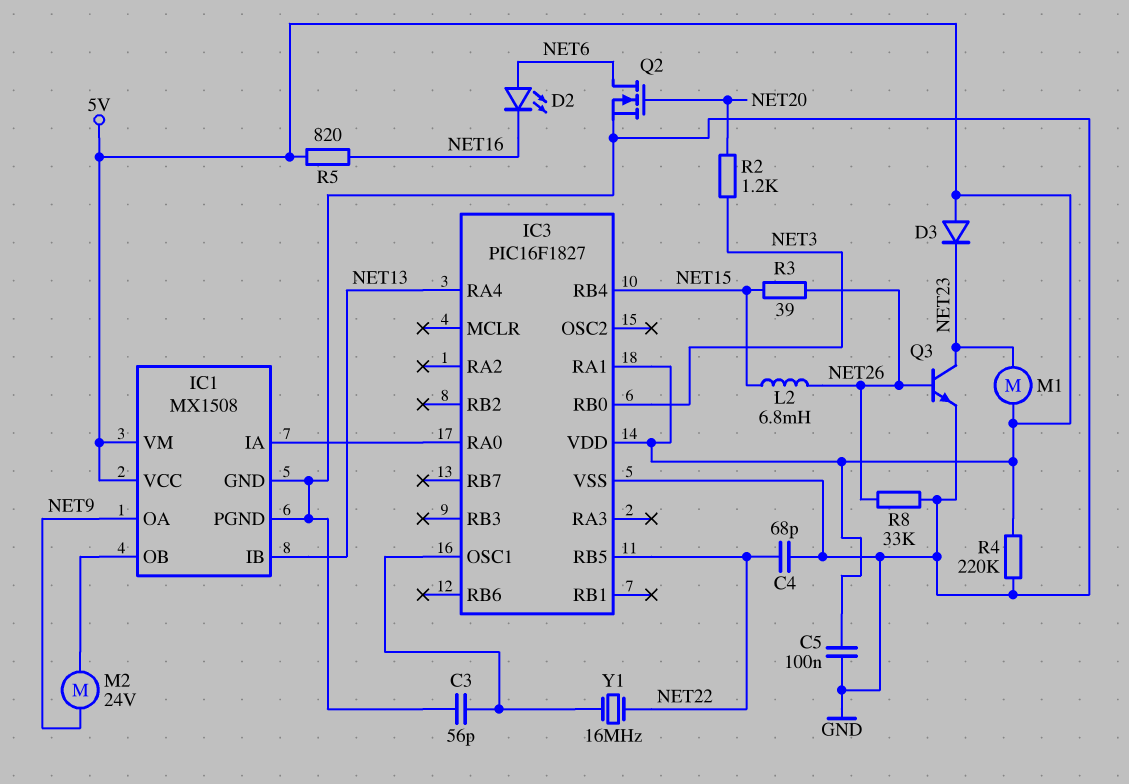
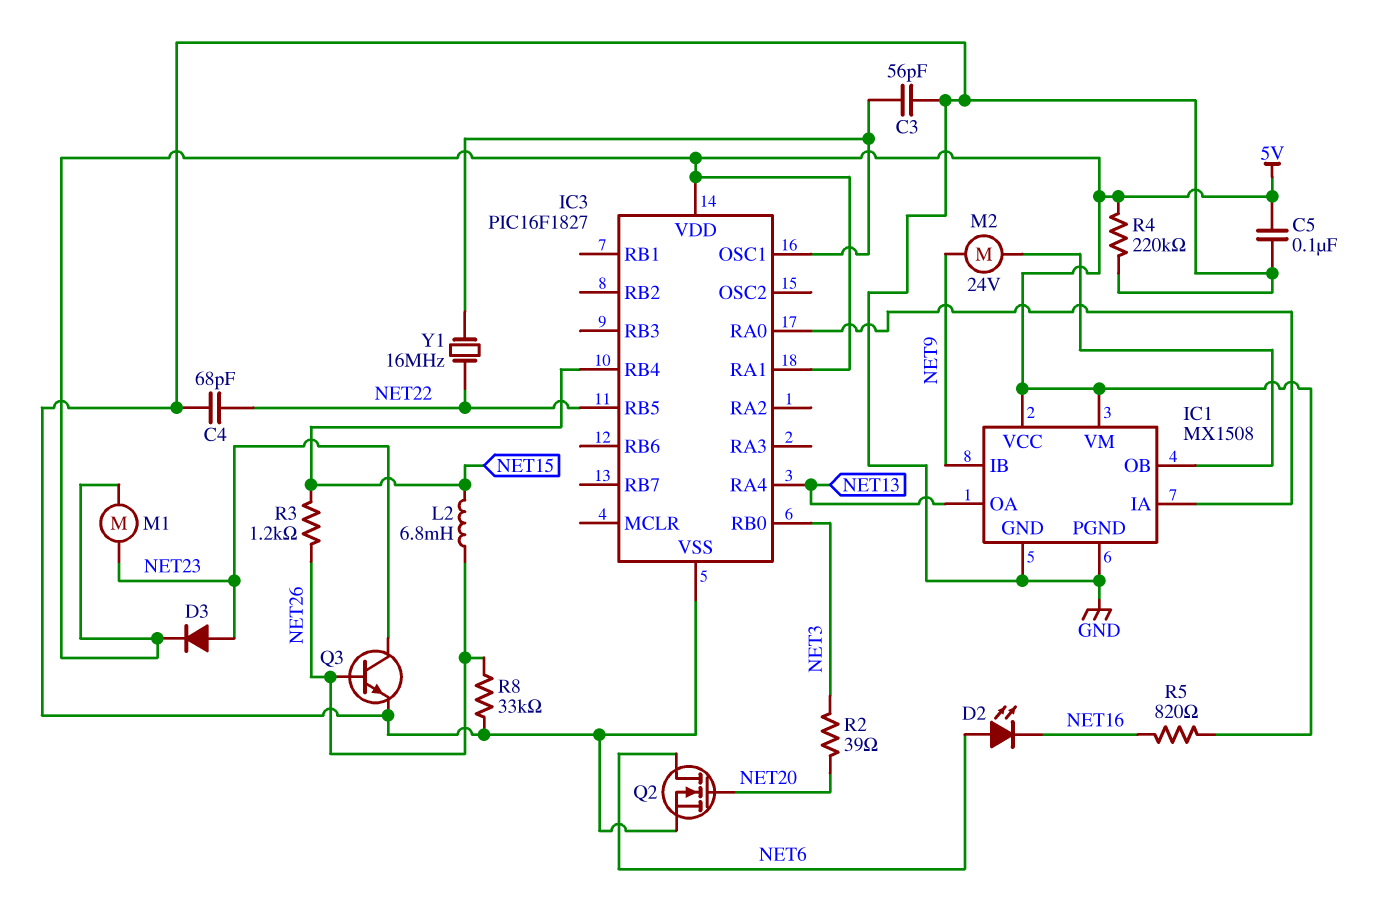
D3: diode (A 5V, K NET23) -> diode (A NET23, K 5V)
IC1 pin IB: NET13 -> NET9
IC1 pin OA: NET9 -> NET13
R2: 1.2k (NET3, NET20) -> 39 (NET3, NET20)
R3: 39 (NET15, NET26) -> 1.2k (NET15, NET26)

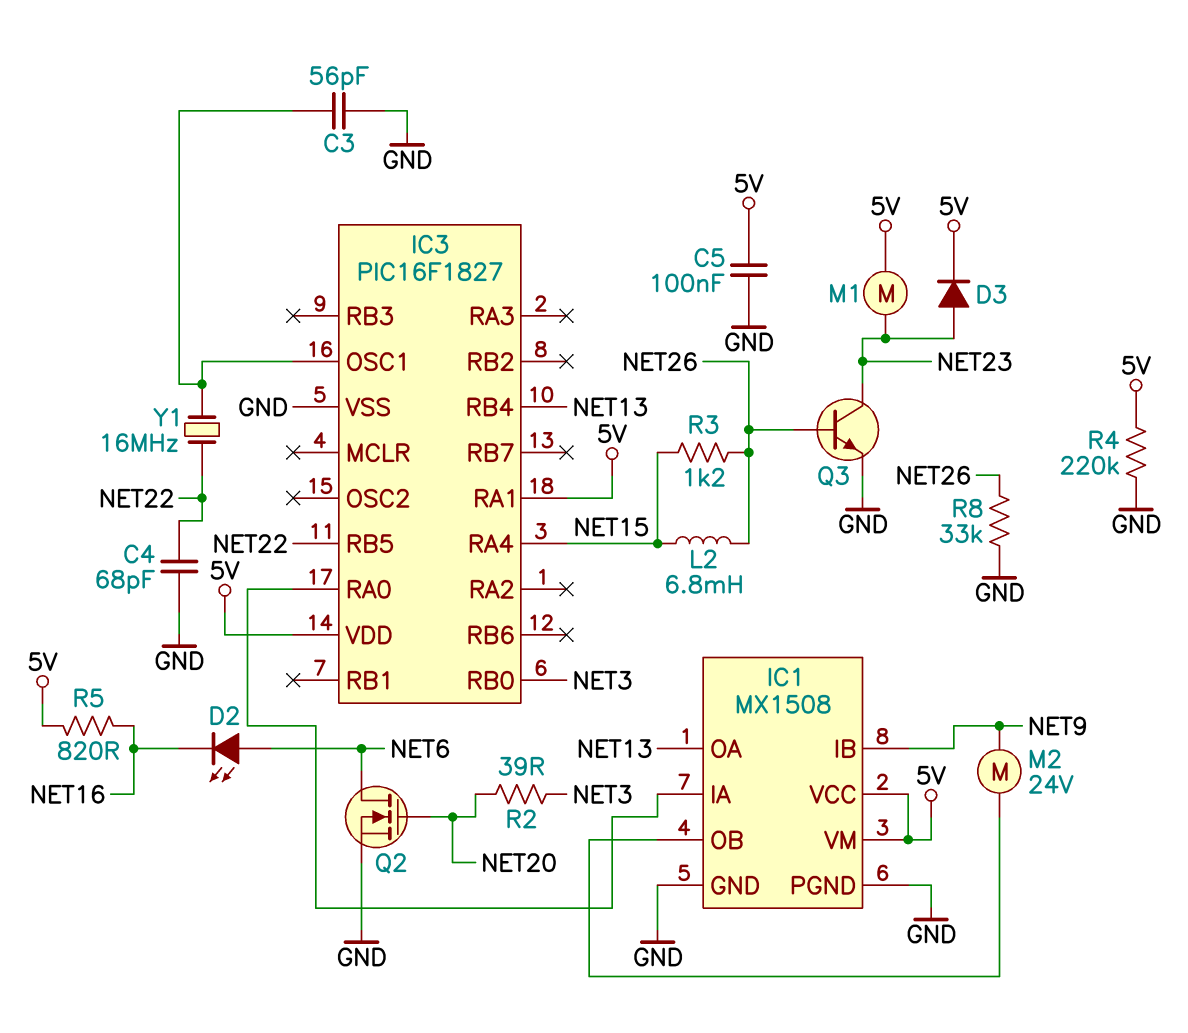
IC3 pin RA4: NET13 -> NET15
IC3 pin RB4: NET15 -> NET13

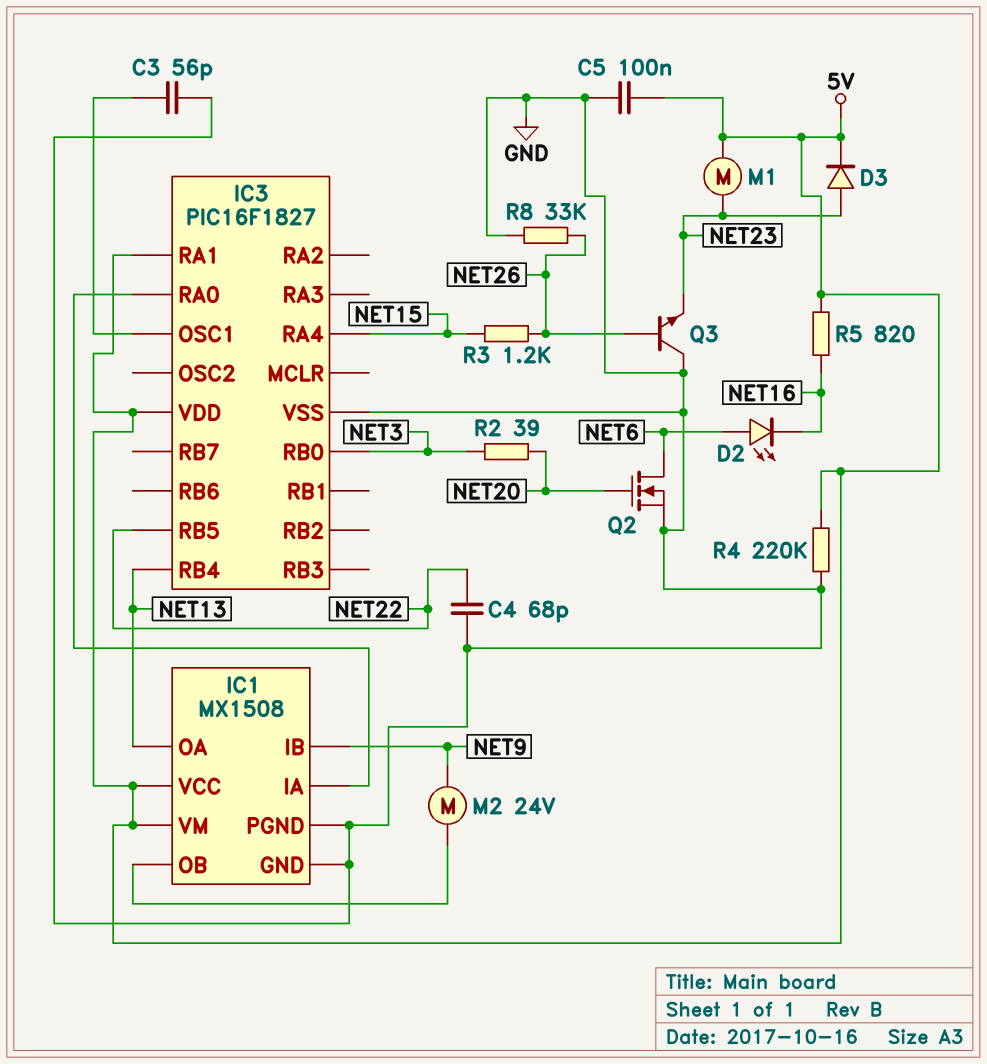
L2: 6.8mH (NET15, NET26) -> none
Q3: NPN (B NET26, C NET23, E GND) -> NPN (B NET26, C GND, E NET23)
Y1: 16MHz (IC3/OSC1, NET22) -> none

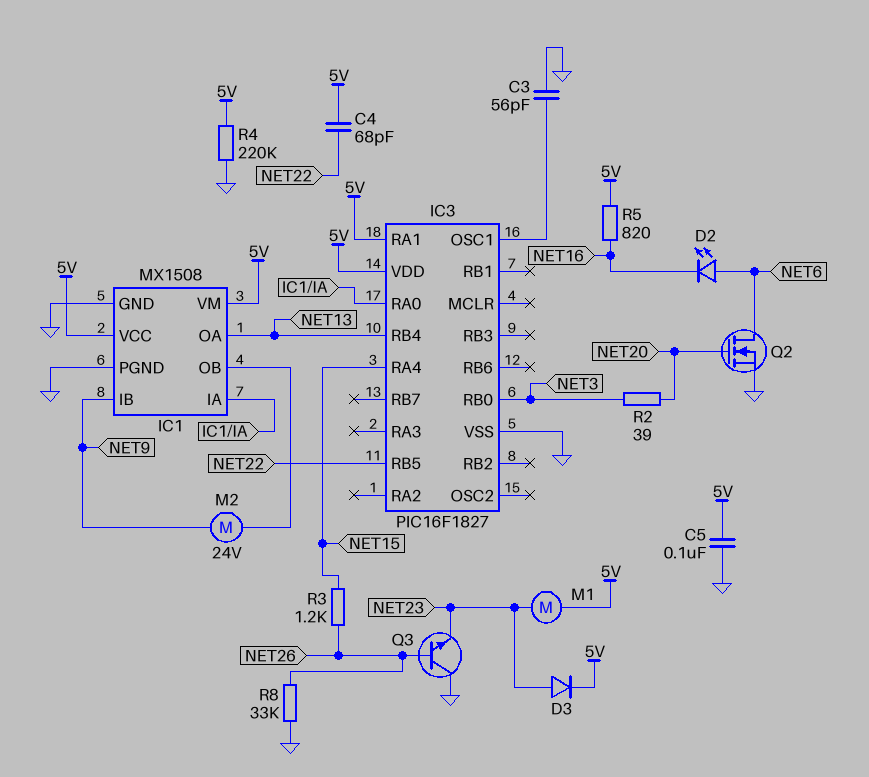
C4: 68pF (GND, NET22) -> 68pF (5V, NET22)

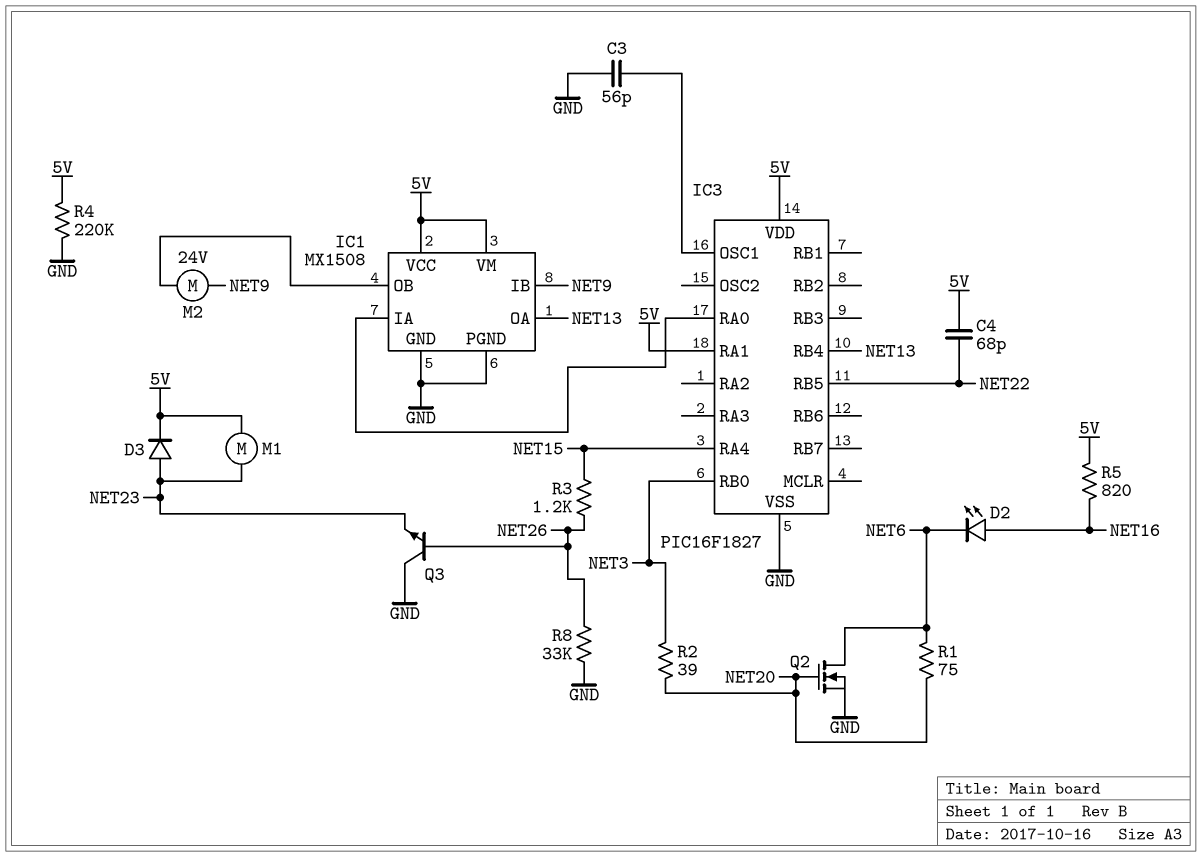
C5: 100nF (5V, GND) -> none
D2: LED (A NET6, K NET16) -> LED (A NET16, K NET6)
R1: none -> 75 (NET6, NET20)

